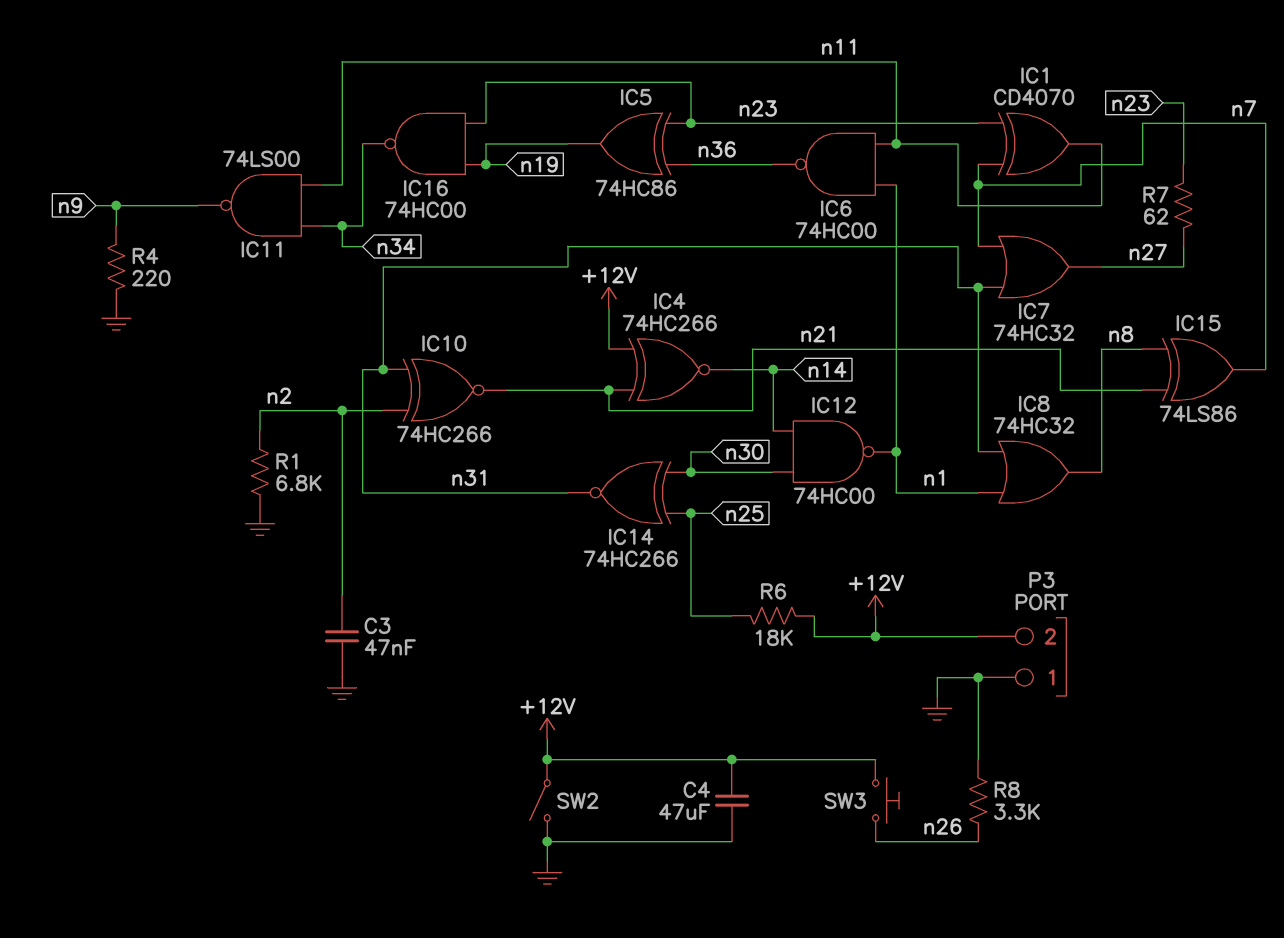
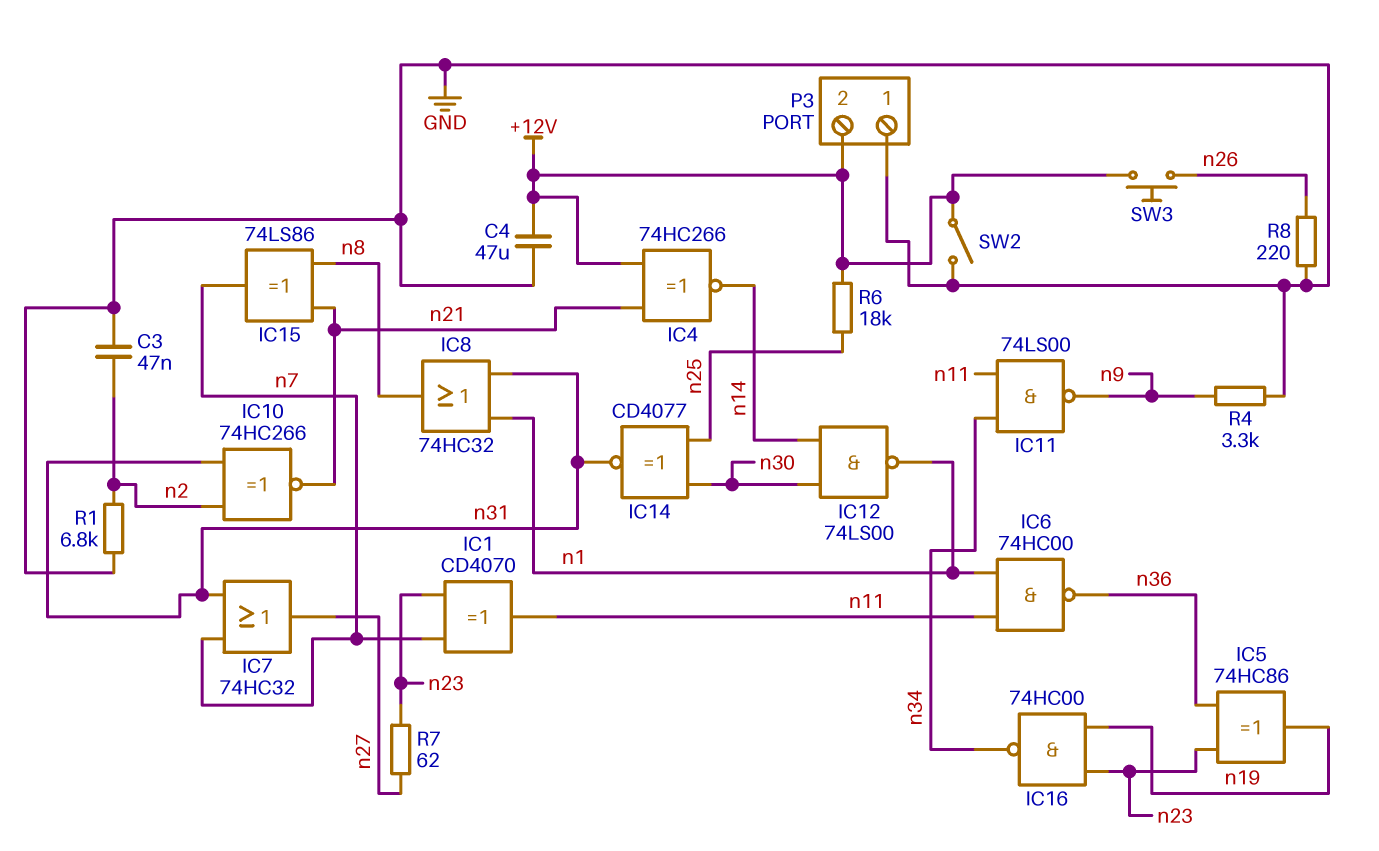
IC12: NAND 74HC00 (in n14, in n30, out n1) -> NAND 74LS00 (in n14, in n30, out n1)
IC14: XNOR 74HC266 (in n25, in n30, out n31) -> XNOR CD4077 (in n25, in n30, out n31)
R4: 220 (GND, n9) -> 3.3k (GND, n9)
R8: 3.3k (GND, n26) -> 220 (GND, n26)

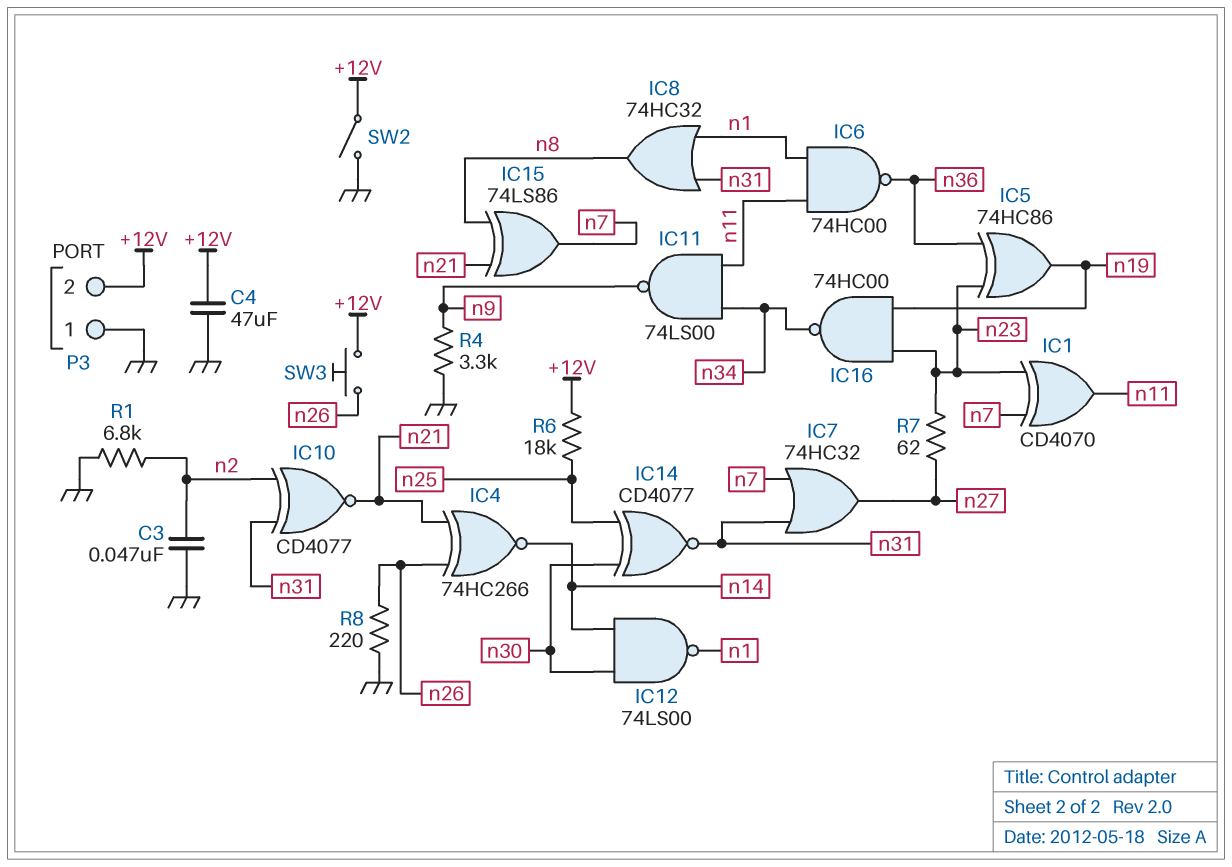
IC4: XNOR 74HC266 (in +12V, in n21, out n14) -> XNOR 74HC266 (in n21, in n26, out n14)
IC10: XNOR 74HC266 (in n2, in n31, out n21) -> XNOR CD4077 (in n2, in n31, out n21)

